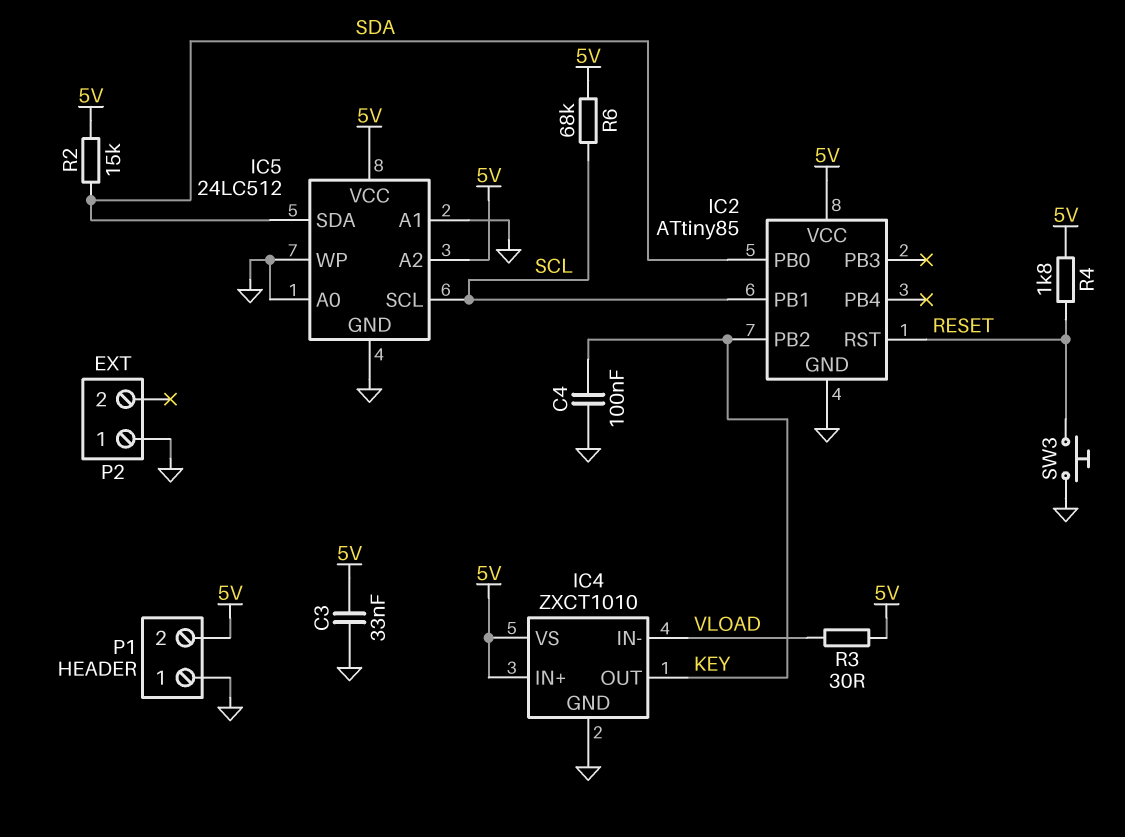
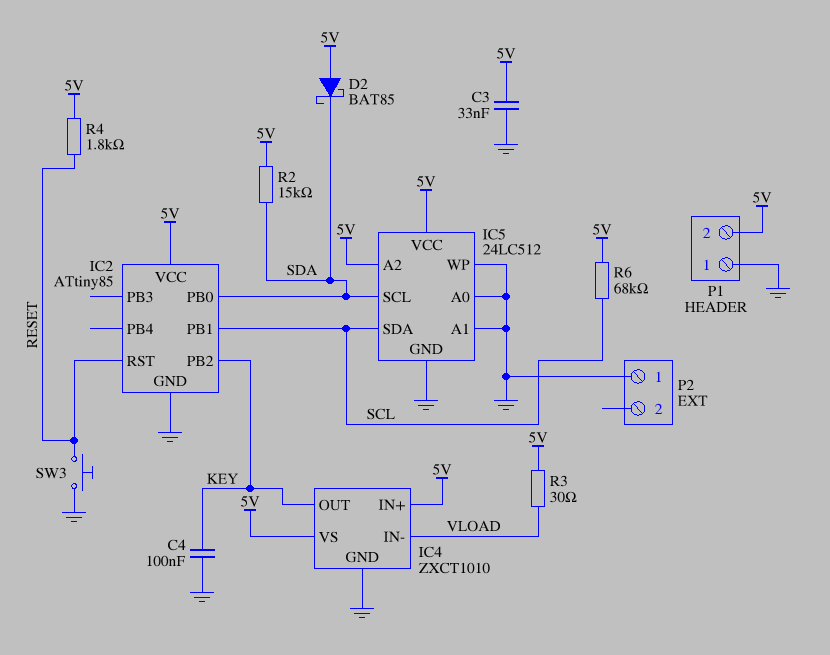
D2: none -> schottky BAT85 (A 5V, K SDA)
IC5 pin SCL: SCL -> SDA
IC5 pin SDA: SDA -> SCL

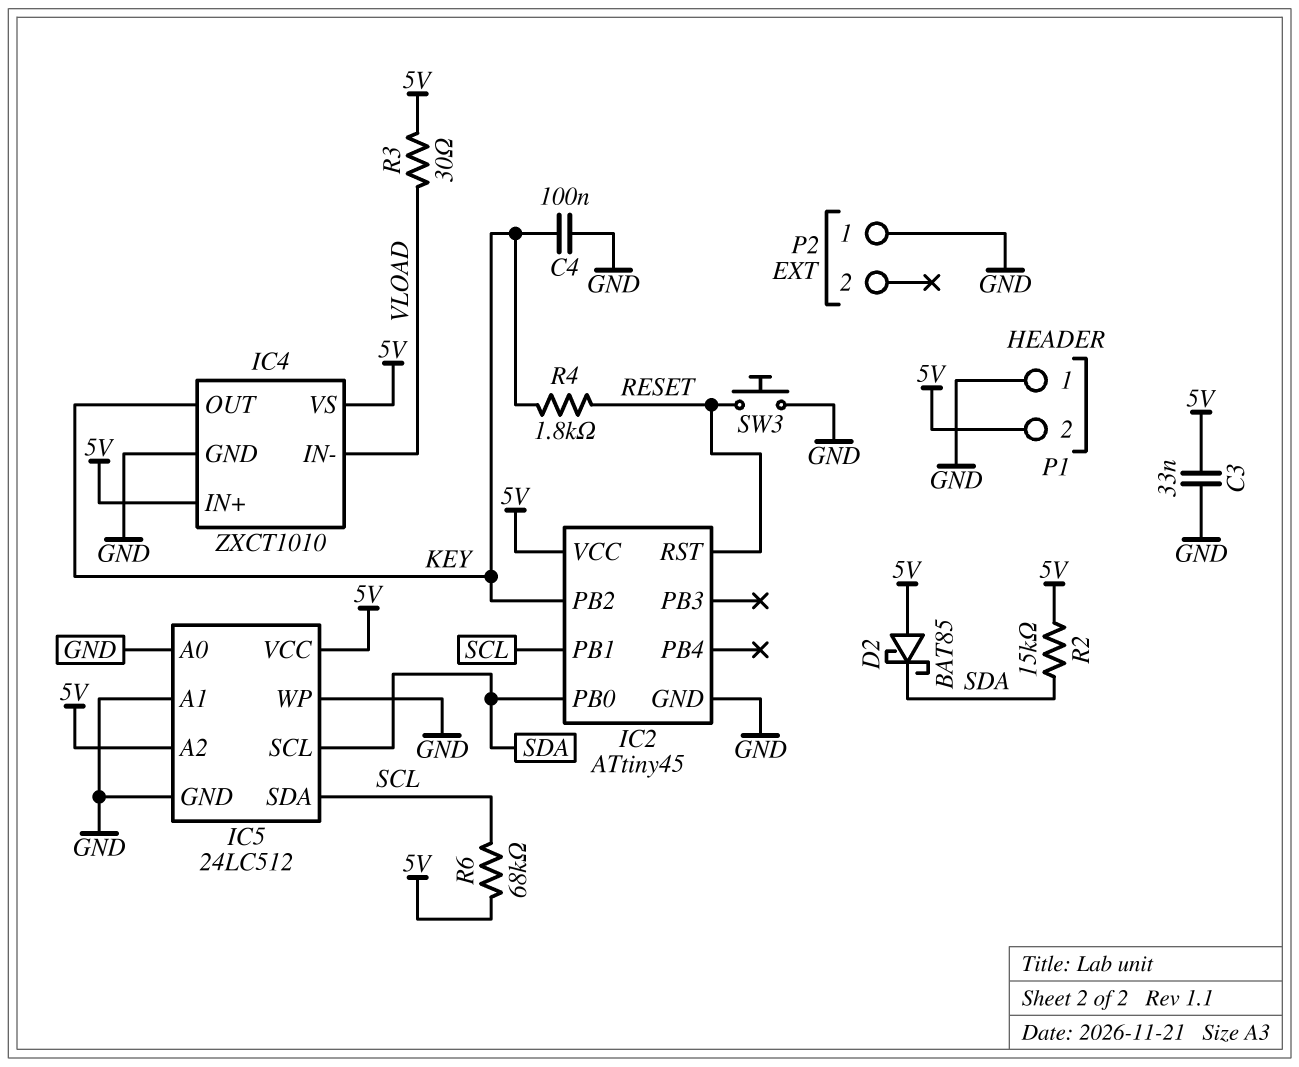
IC2: ATtiny85 -> ATtiny45
R4: 1.8k (5V, RESET) -> 1.8k (KEY, RESET)

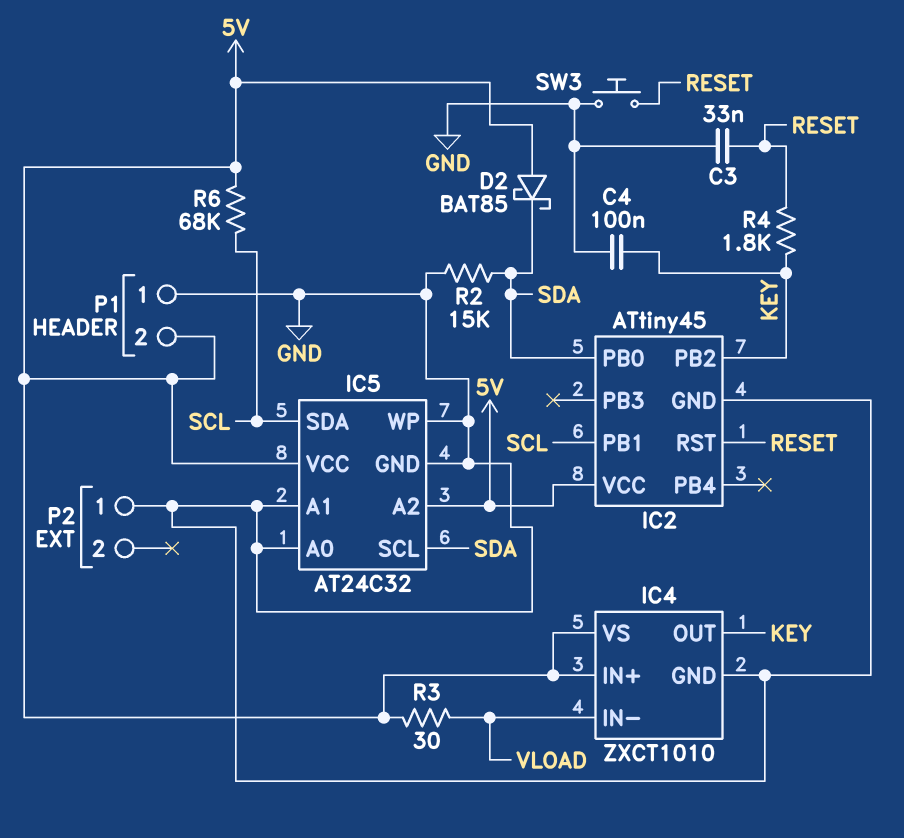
C3: 33nF (5V, GND) -> 33nF (GND, RESET)
IC5: 24LC512 -> AT24C32
R2: 15k (5V, SDA) -> 15k (GND, SDA)

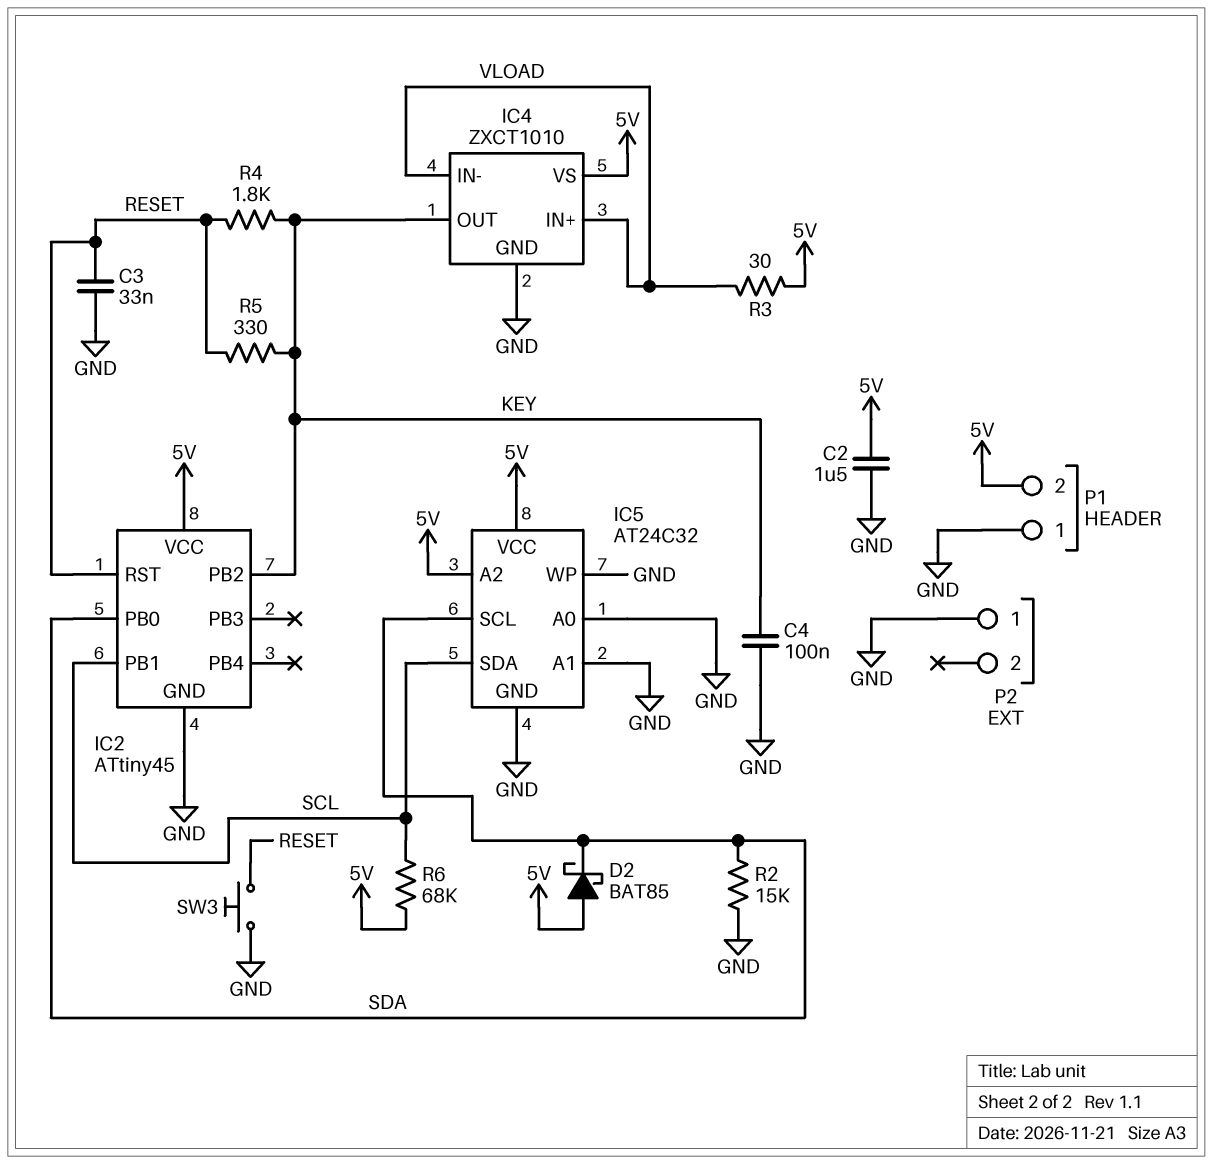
C2: none -> 1.5uF (5V, GND)
IC4 pin IN+: 5V -> VLOAD
R5: none -> 330 (KEY, RESET)

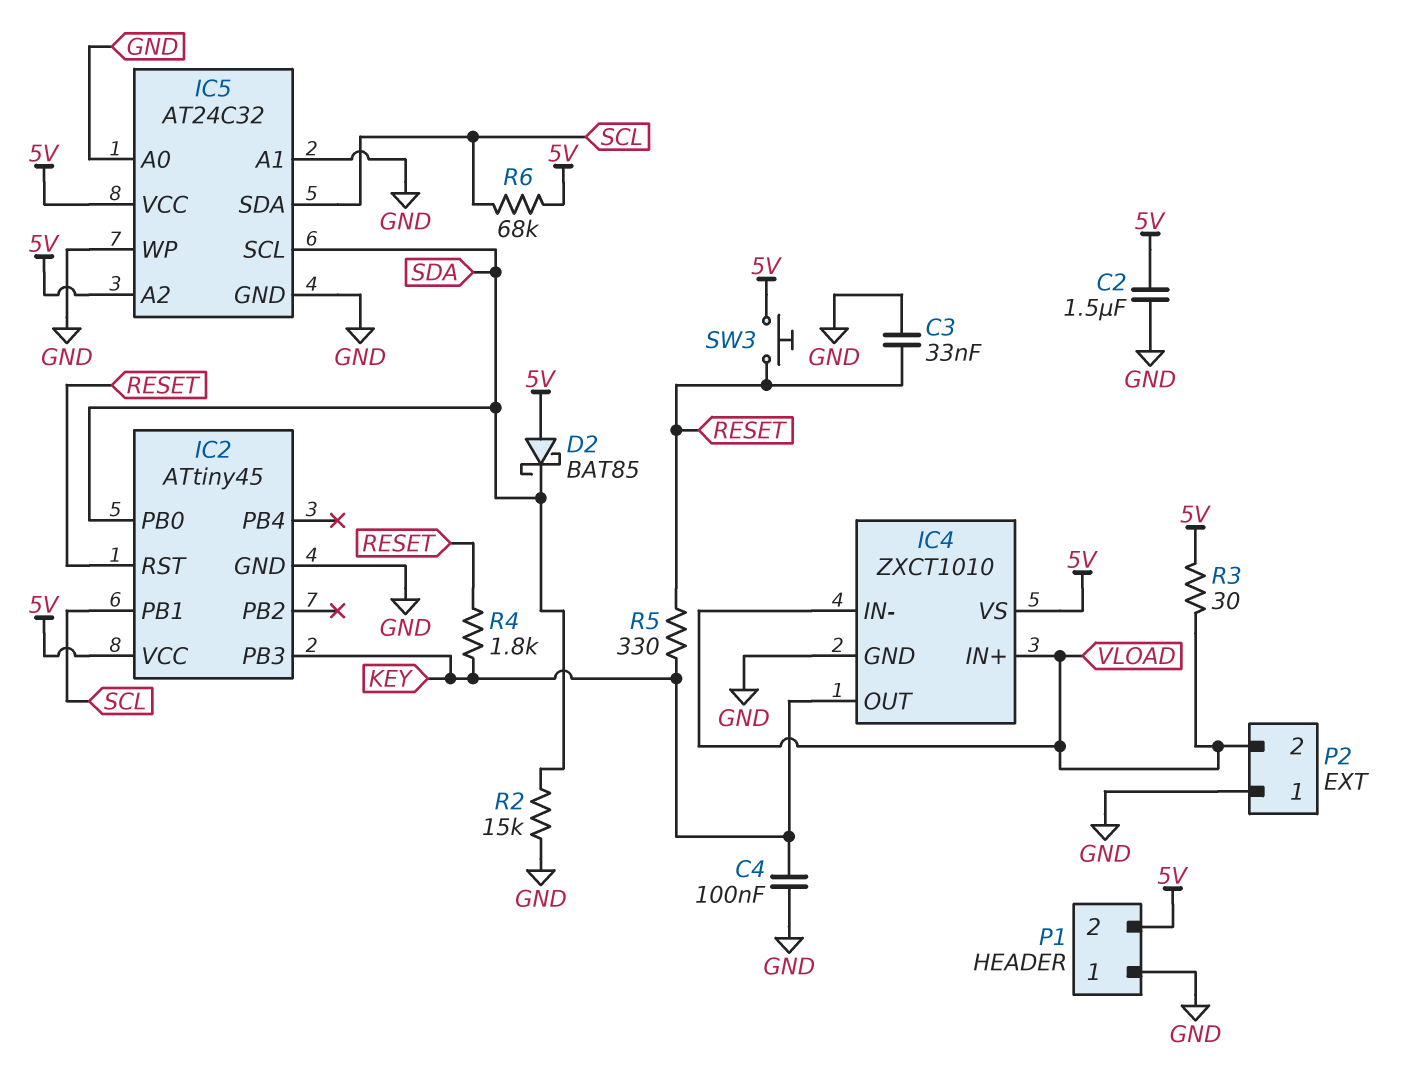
IC2 pin PB2: KEY -> none
IC2 pin PB3: none -> KEY
P2 pin 2: none -> VLOAD
SW3: button (GND, RESET) -> button (5V, RESET)

